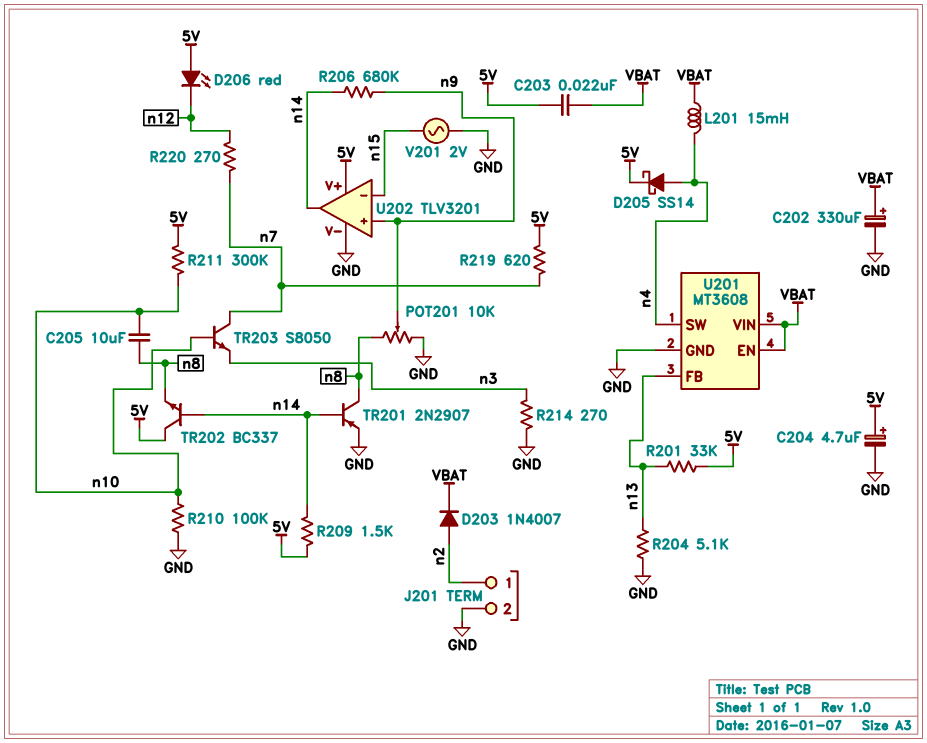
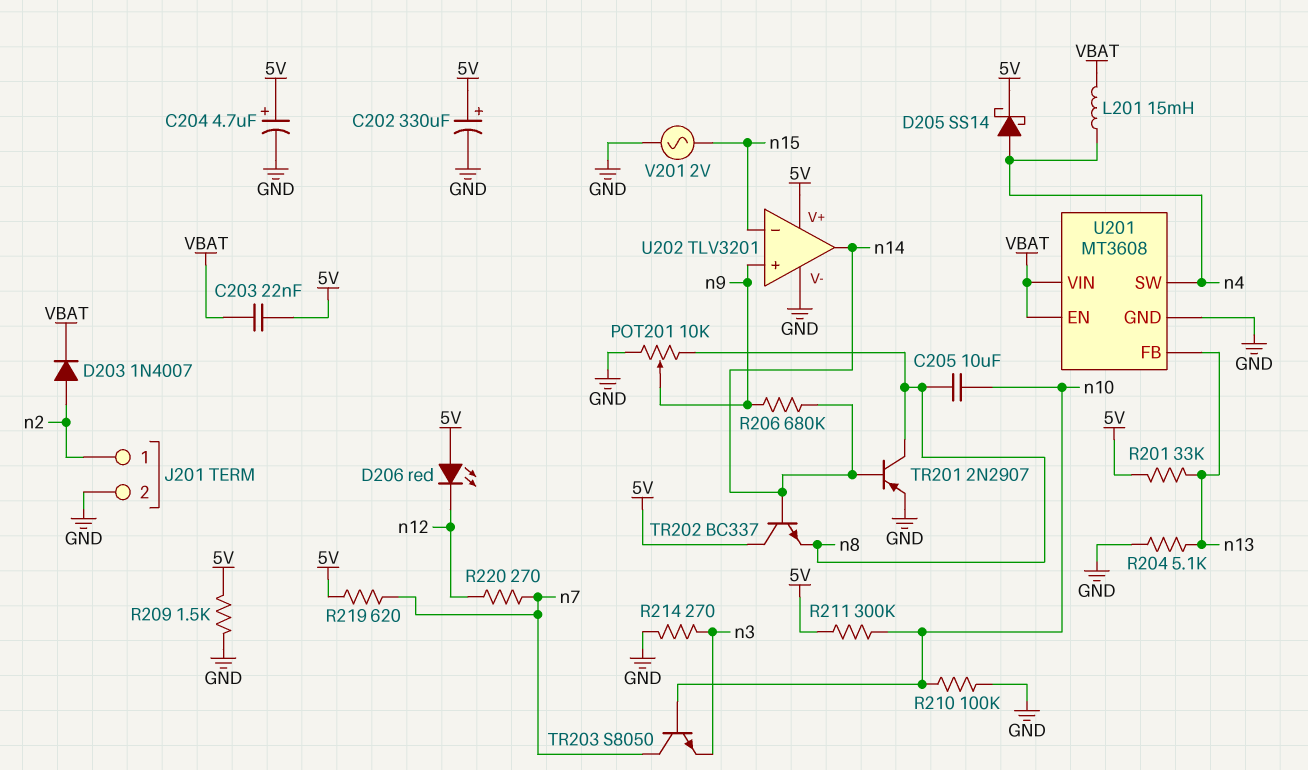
C202: 330uF (plus VBAT, minus GND) -> 330uF (plus 5V, minus GND)
R209: 1.5k (5V, n14) -> 1.5k (5V, GND)

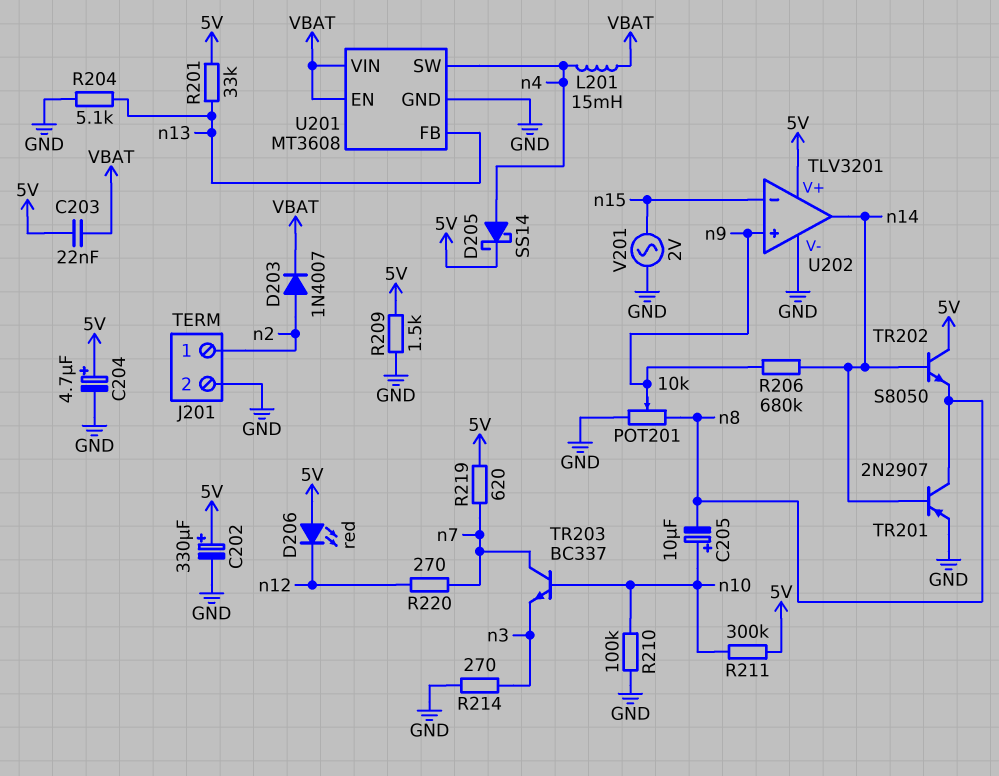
C205: 10uF (n8, n10) -> 10uF (plus n10, minus n8)
TR202: NPN BC337 (B n14, C 5V, E n8) -> NPN S8050 (B n14, C 5V, E n8)
TR203: NPN S8050 (B n10, C n7, E n3) -> NPN BC337 (B n10, C n7, E n3)

